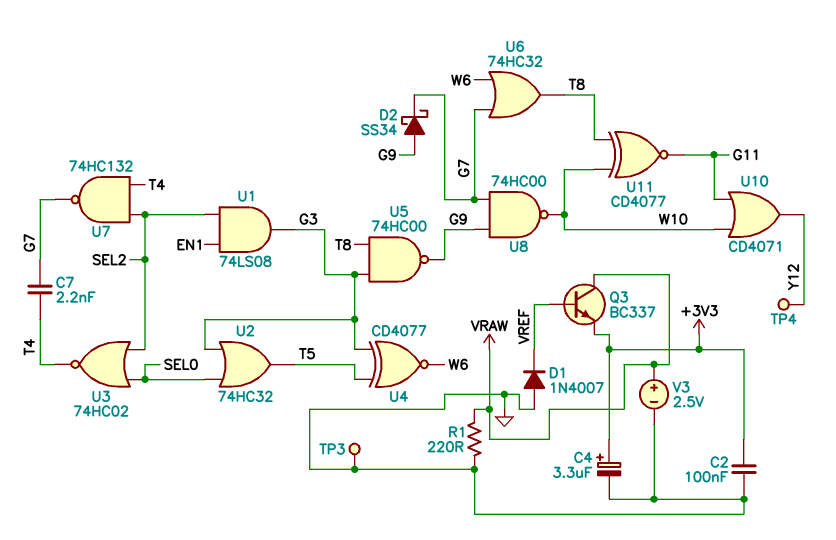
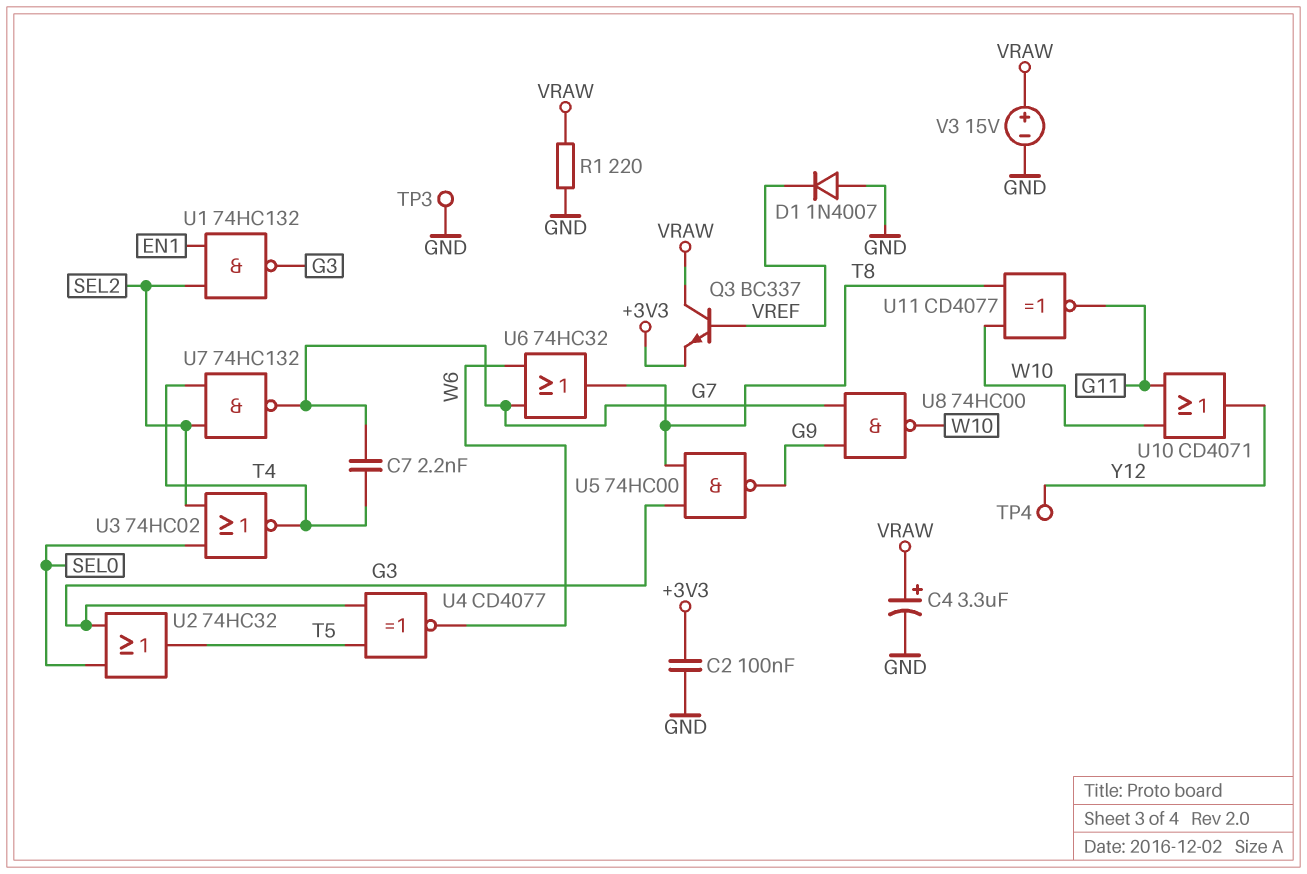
C4: 3.3uF (plus +3V3, minus GND) -> 3.3uF (plus VRAW, minus GND)
D2: schottky SS34 (A G9, K G7) -> none
U1: AND 74LS08 (in EN1, in SEL2, out G3) -> NAND 74HC132 (in EN1, in SEL2, out G3)
V3: 2.5V (plus VRAW, minus GND) -> 15V (plus VRAW, minus GND)

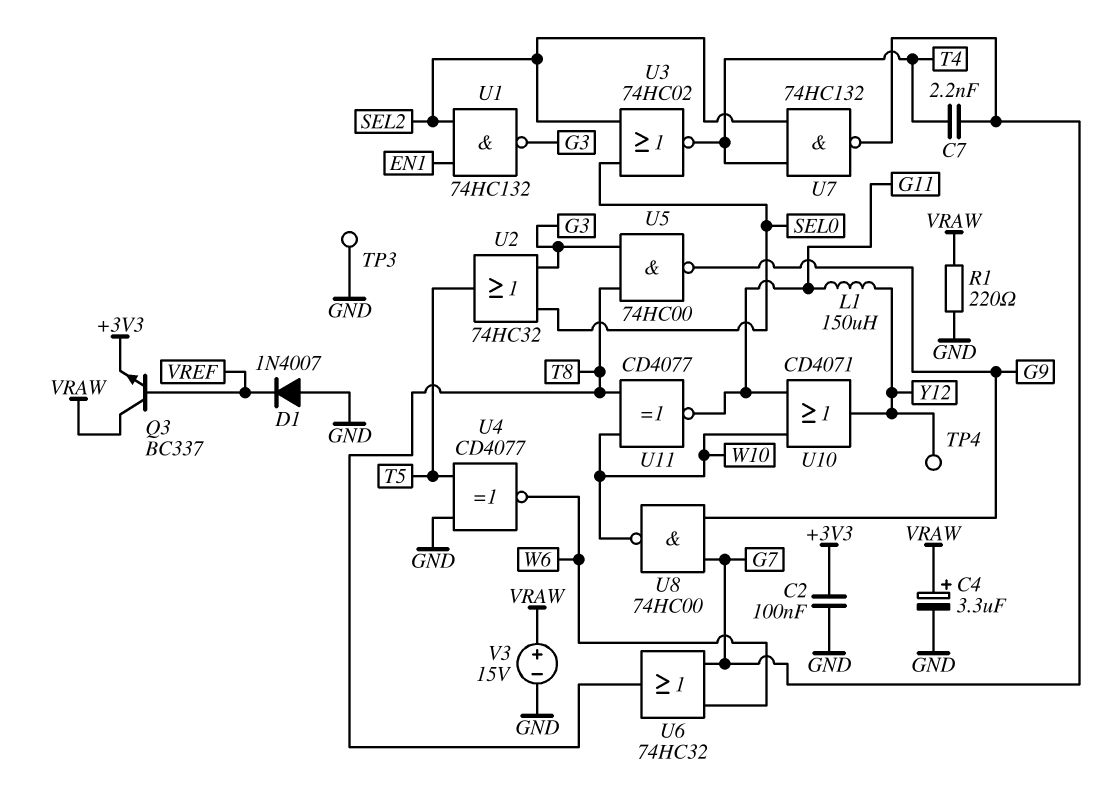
L1: none -> 150uH (G11, Y12)
U4: XNOR CD4077 (in G3, in T5, out W6) -> XNOR CD4077 (in GND, in T5, out W6)

